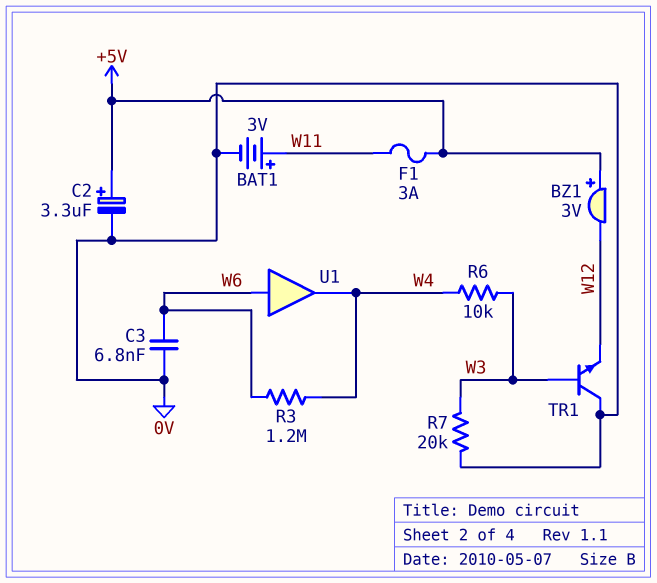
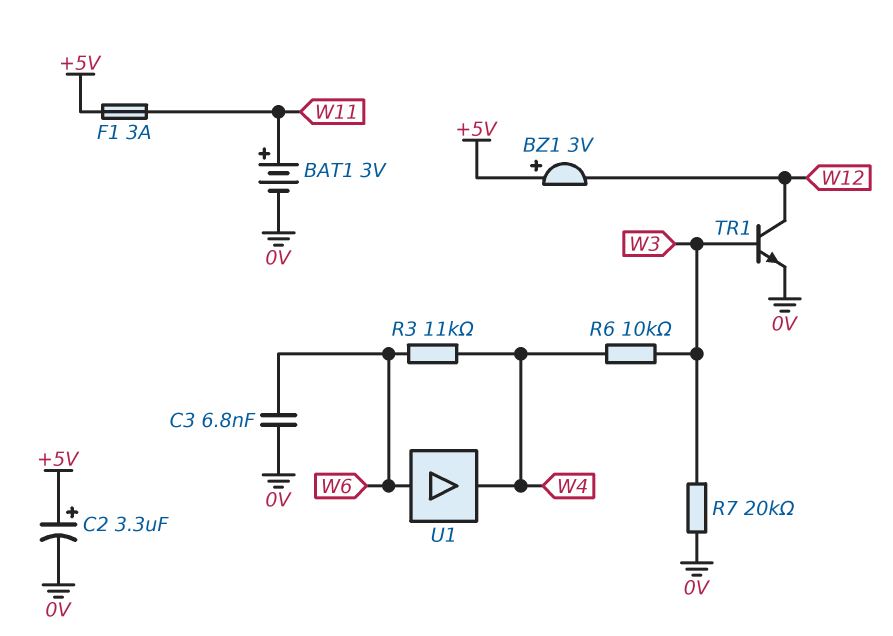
R3: 1.2M (W4, W6) -> 11k (W4, W6)
TR1: NPN (B W3, C 0V, E W12) -> NPN (B W3, C W12, E 0V)

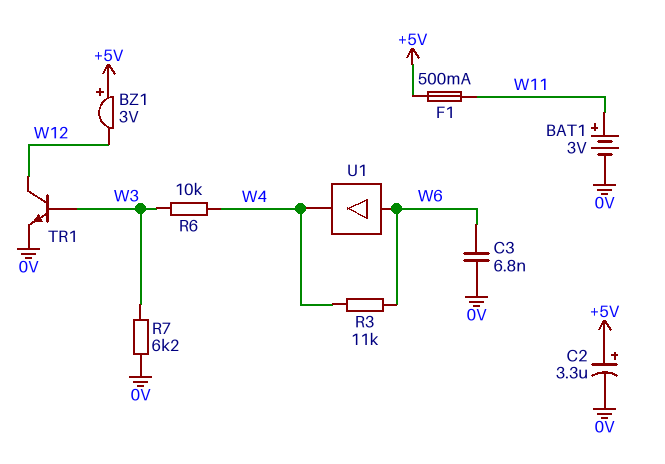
F1: 3A (+5V, W11) -> 500mA (+5V, W11)
R7: 20k (0V, W3) -> 6.2k (0V, W3)

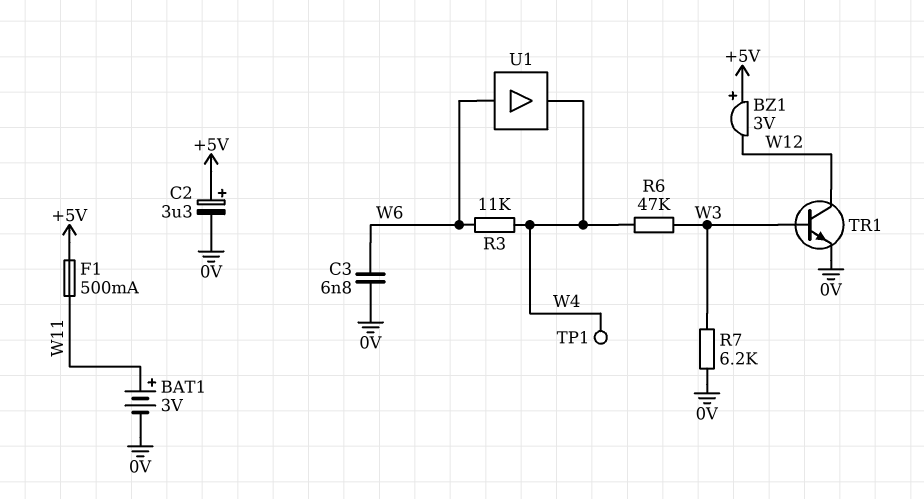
R6: 10k (W3, W4) -> 47k (W3, W4)
TP1: none -> test point (W4)

